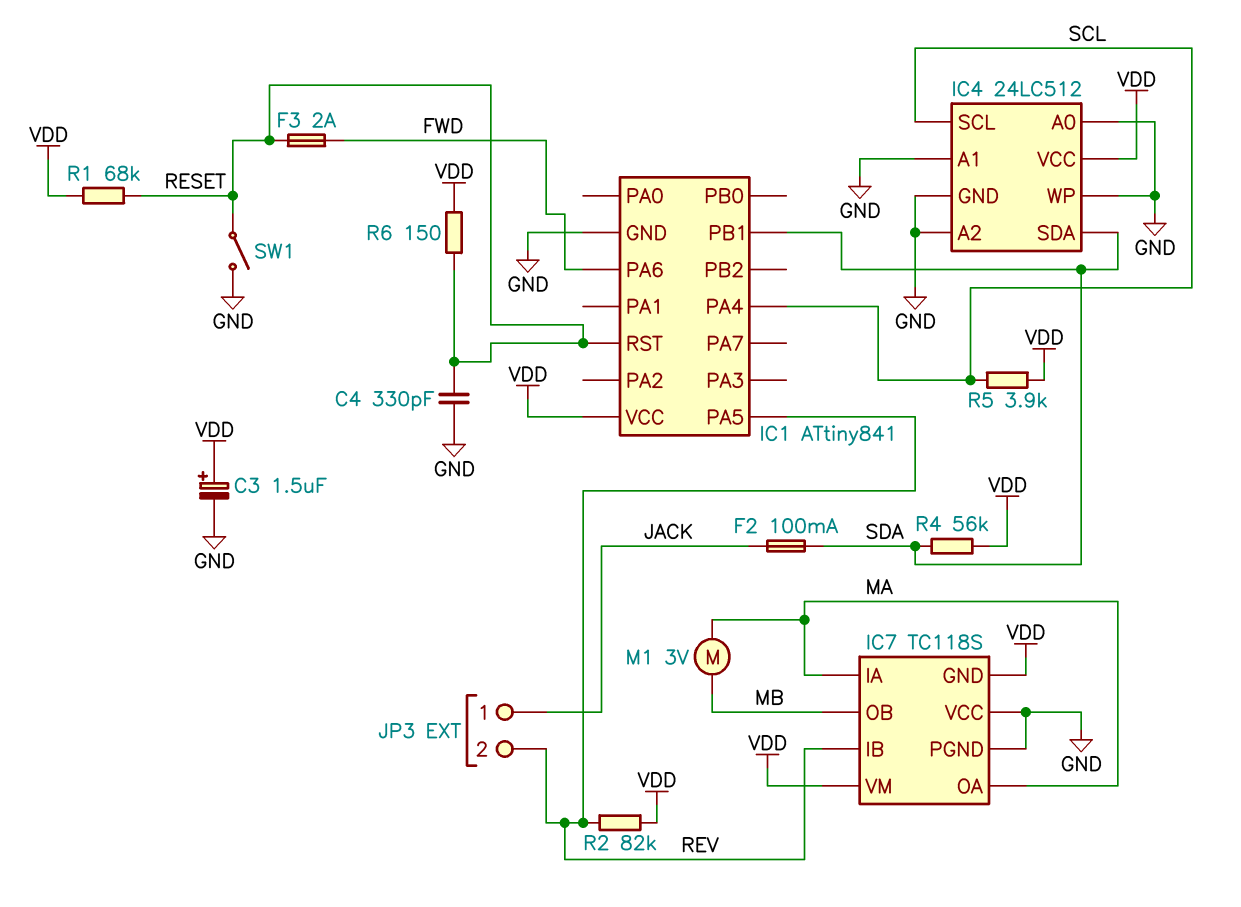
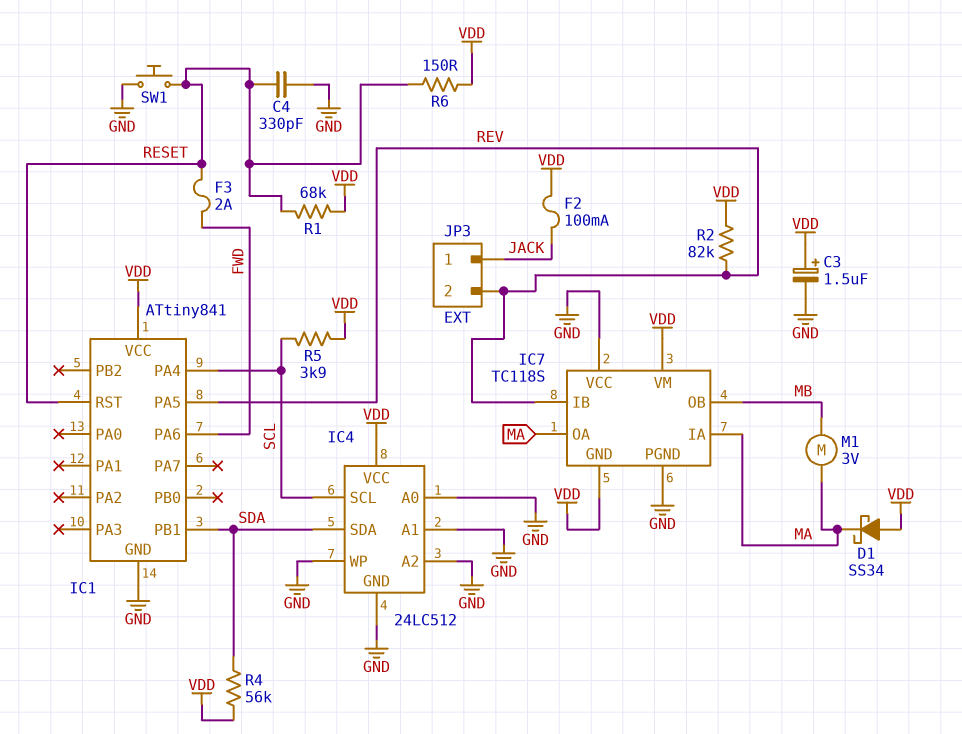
D1: none -> schottky SS34 (A VDD, K MA)
F2: 100mA (JACK, SDA) -> 100mA (JACK, VDD)
SW1: switch (GND, RESET) -> button (GND, RESET)

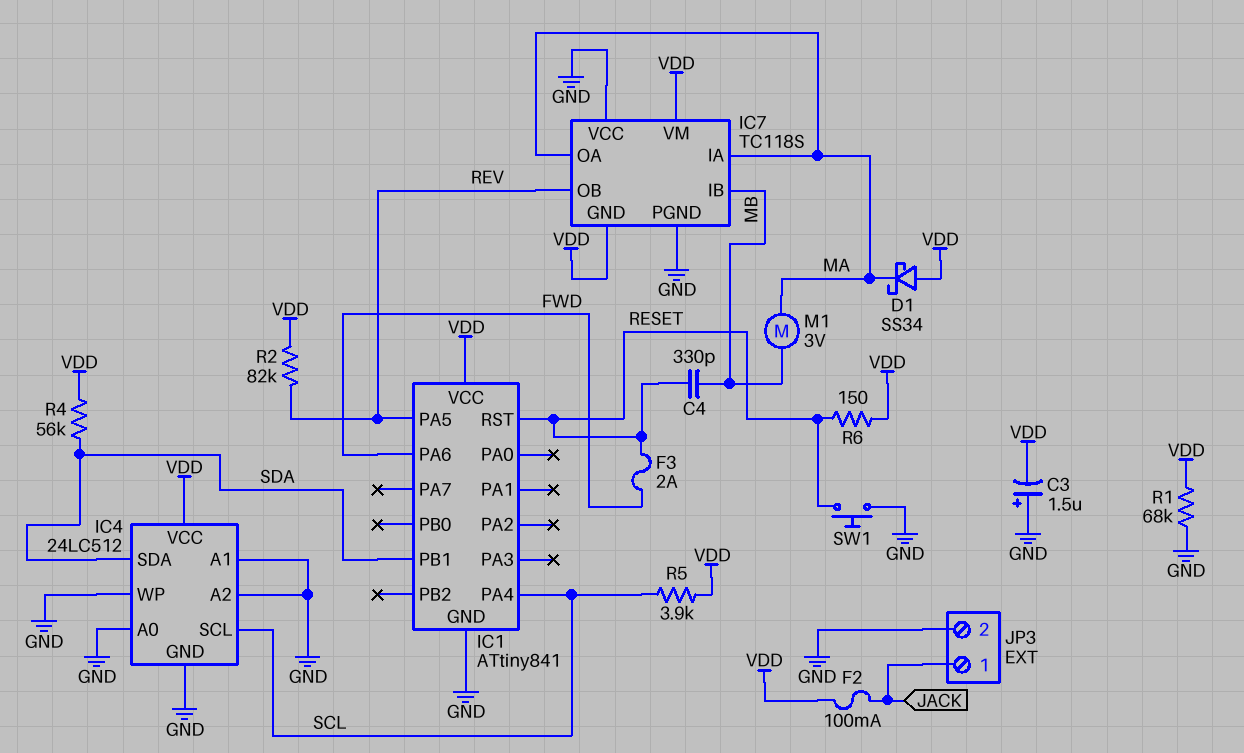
C3: 1.5uF (plus VDD, minus GND) -> 1.5uF (plus GND, minus VDD)
C4: 330pF (GND, RESET) -> 330pF (MB, RESET)
IC7 pin IB: REV -> MB
IC7 pin OB: MB -> REV
JP3 pin 2: REV -> GND
R1: 68k (RESET, VDD) -> 68k (GND, VDD)

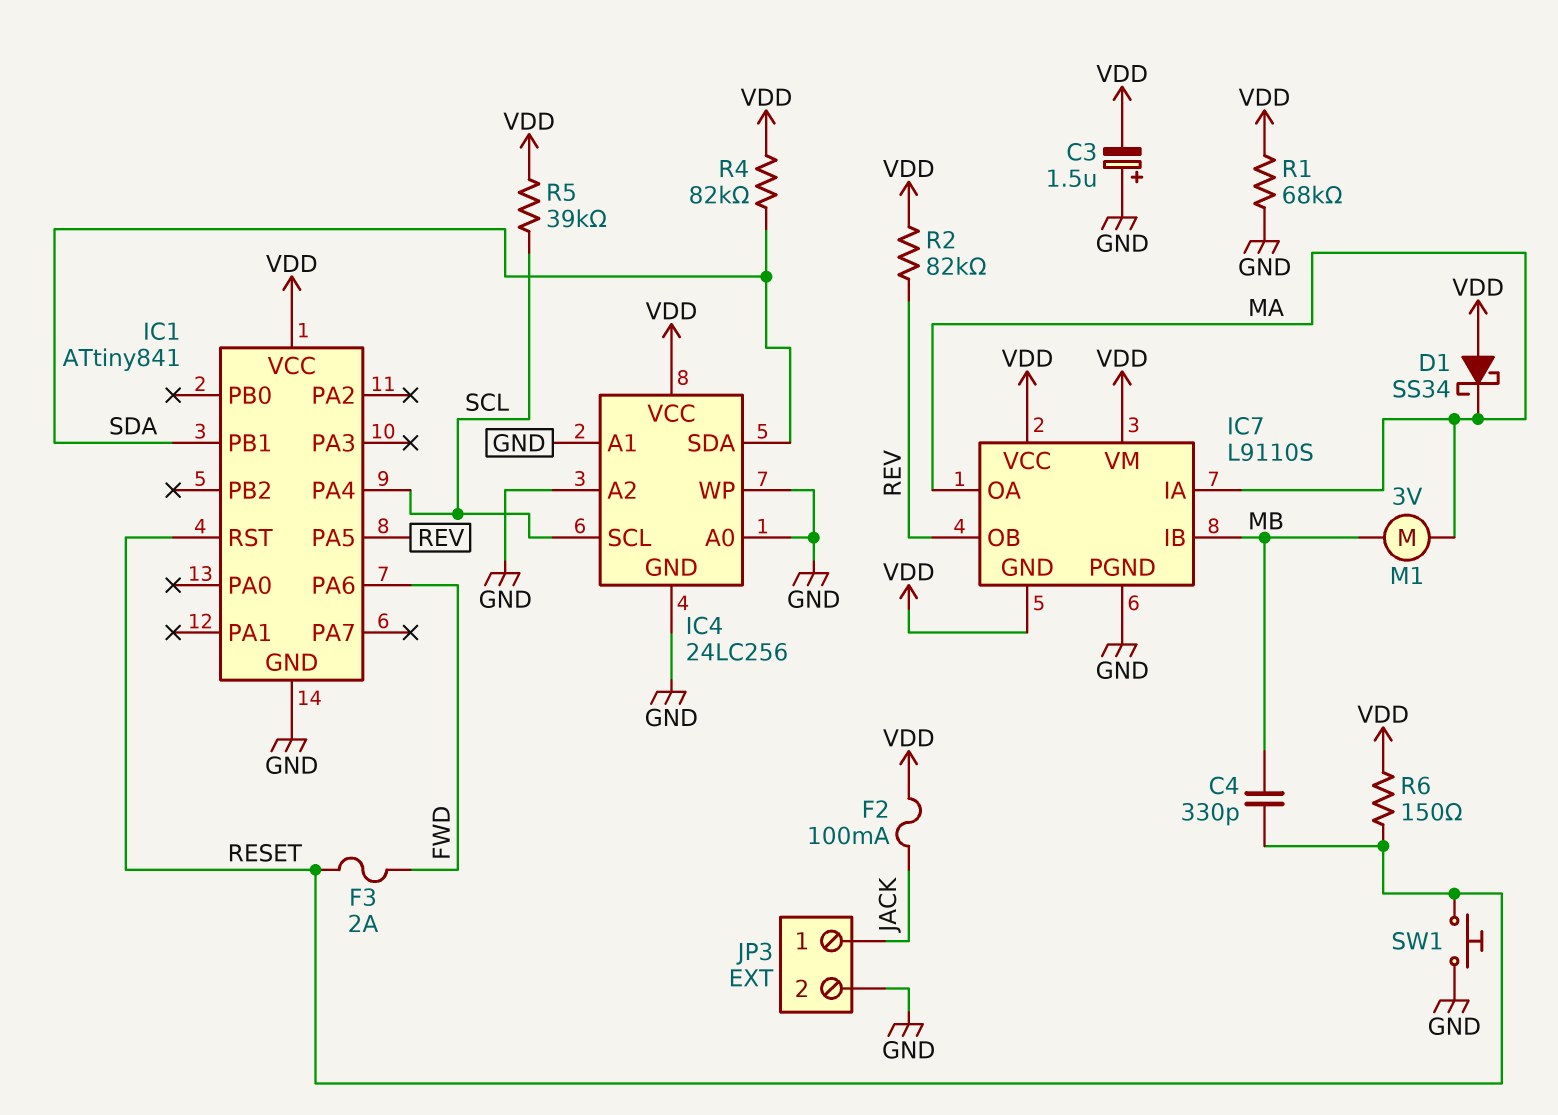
IC4: 24LC512 -> 24LC256
IC7: TC118S -> L9110S
IC7 pin VCC: GND -> VDD
R4: 56k (SDA, VDD) -> 82k (SDA, VDD)
R5: 3.9k (SCL, VDD) -> 39k (SCL, VDD)

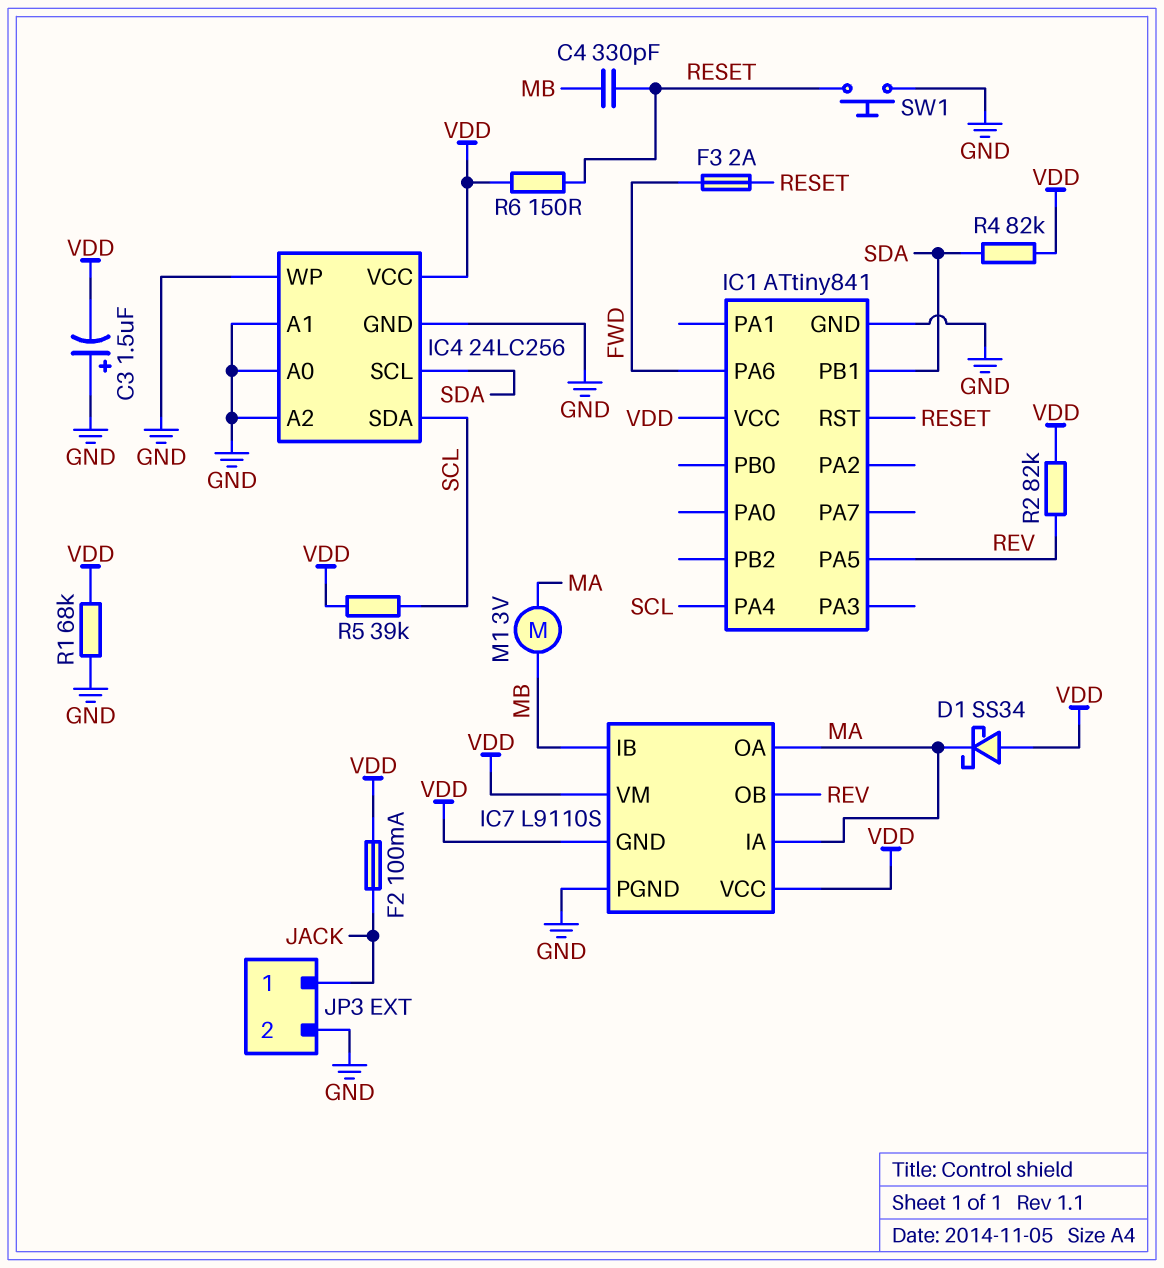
IC4 pin SCL: SCL -> SDA
IC4 pin SDA: SDA -> SCL

